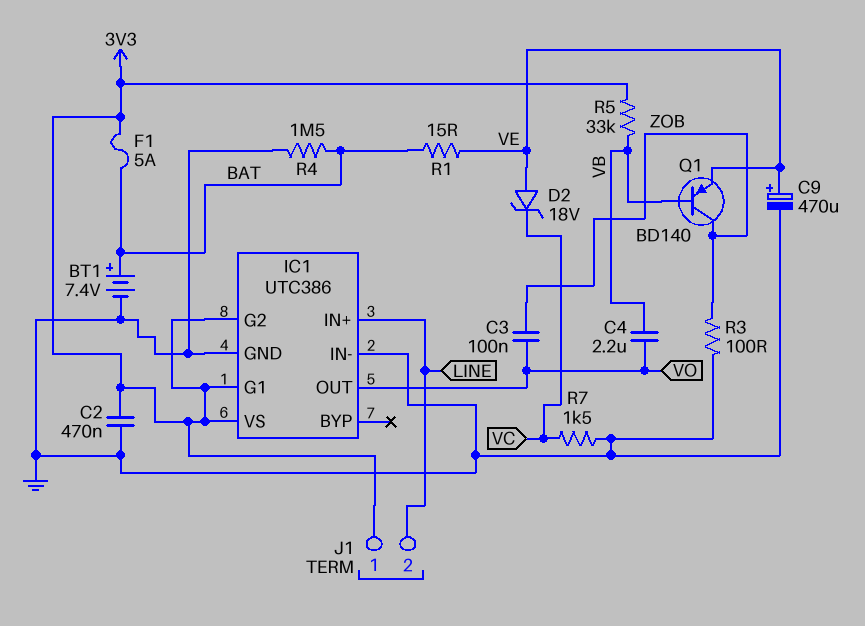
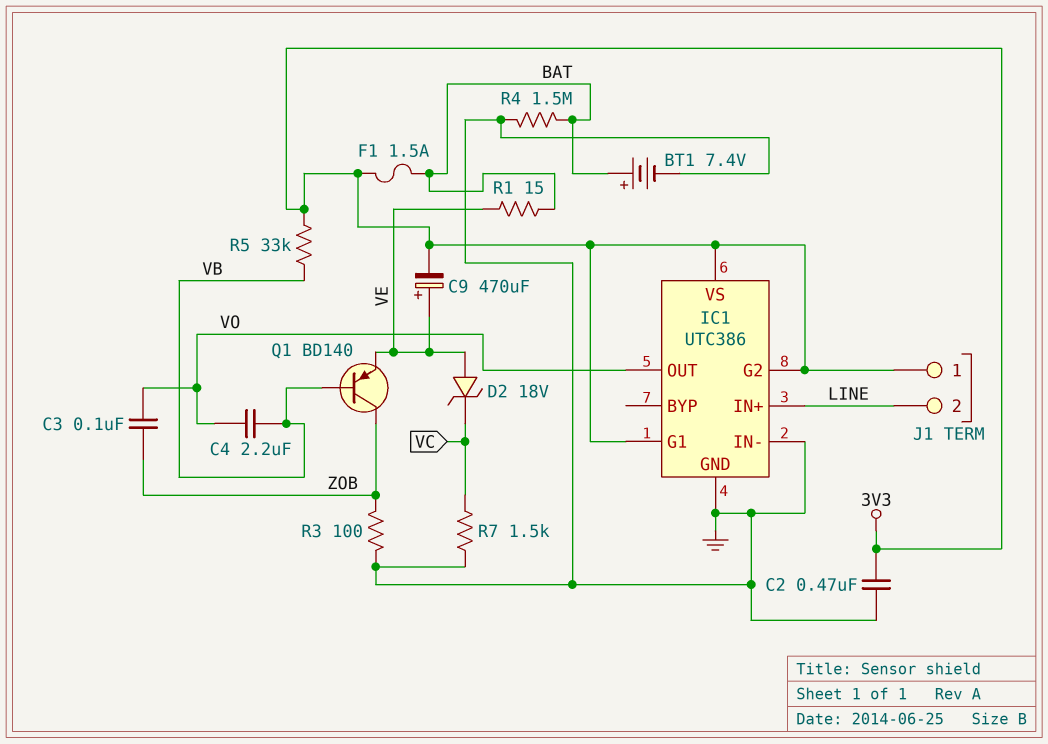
C9: 470uF (plus VE, minus GND) -> 470uF (plus VE, minus 3V3)
F1: 5A (3V3, BAT) -> 1.5A (3V3, BAT)

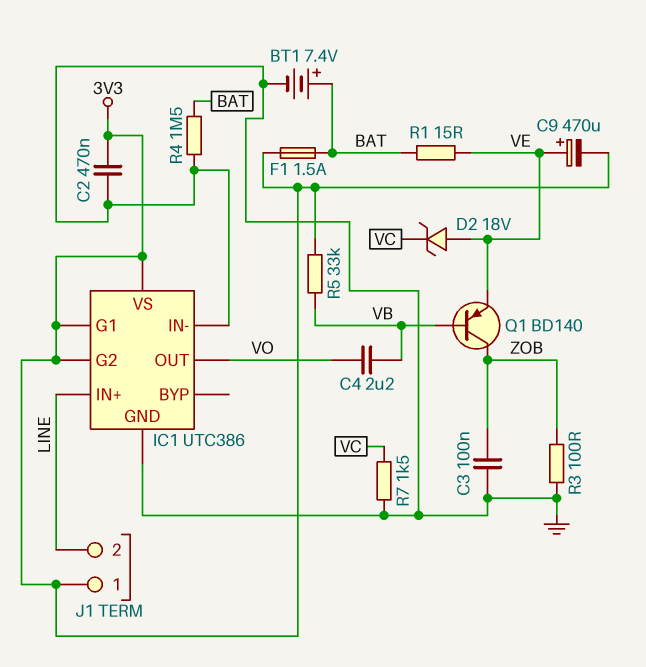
C3: 100nF (VO, ZOB) -> 100nF (GND, ZOB)

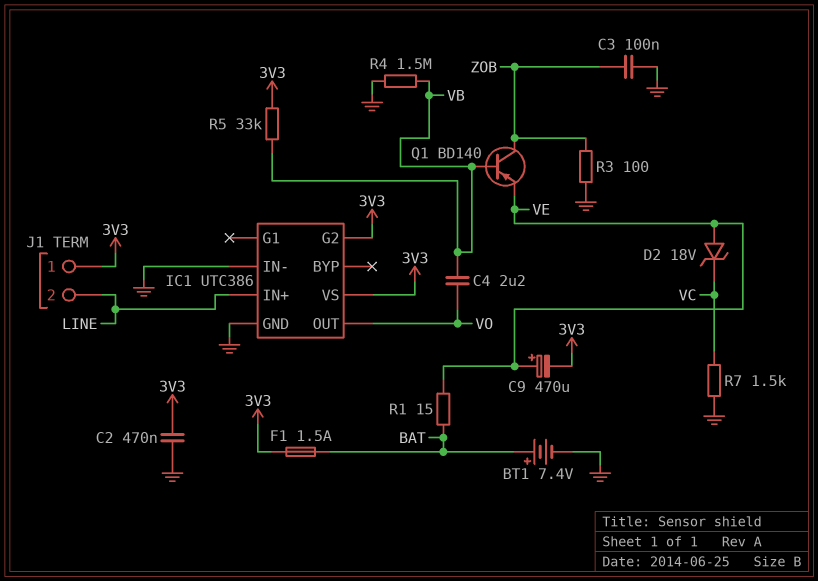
IC1 pin G1: 3V3 -> none
R4: 1.5M (BAT, GND) -> 1.5M (GND, VB)

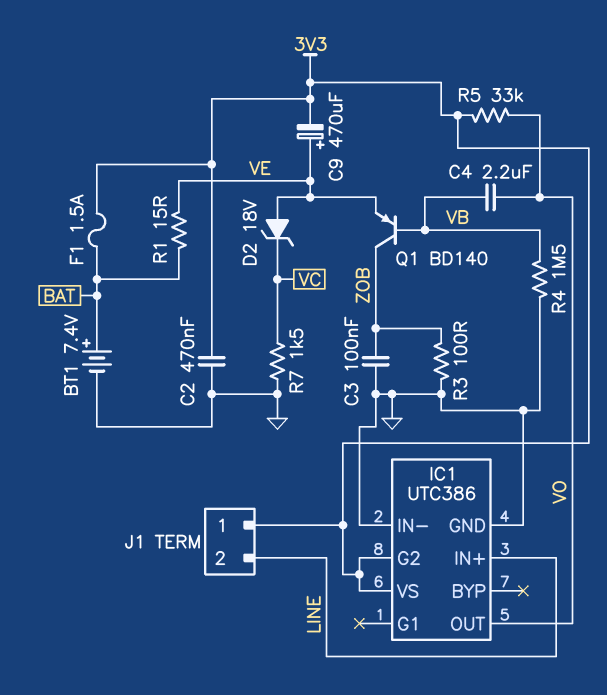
R5: 33k (3V3, VB) -> 33k (3V3, VO)

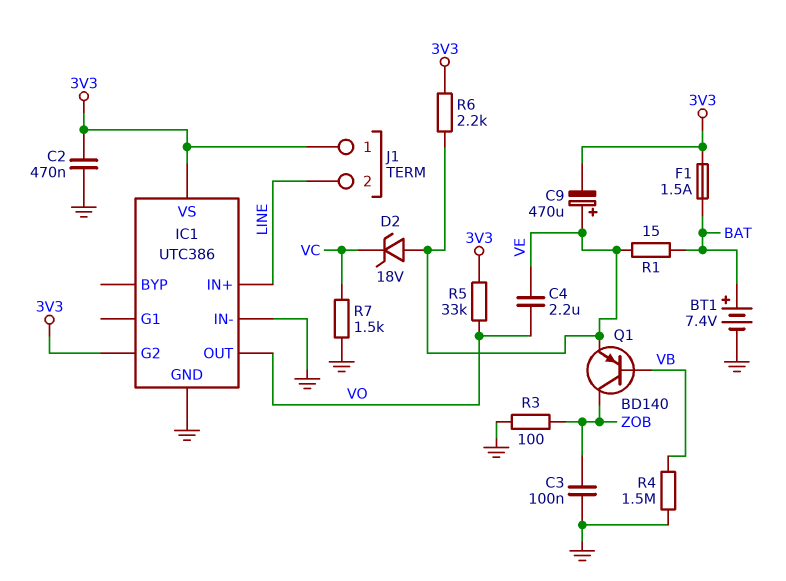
C4: 2.2uF (VB, VO) -> 2.2uF (VE, VO)
R6: none -> 2.2k (3V3, VE)

